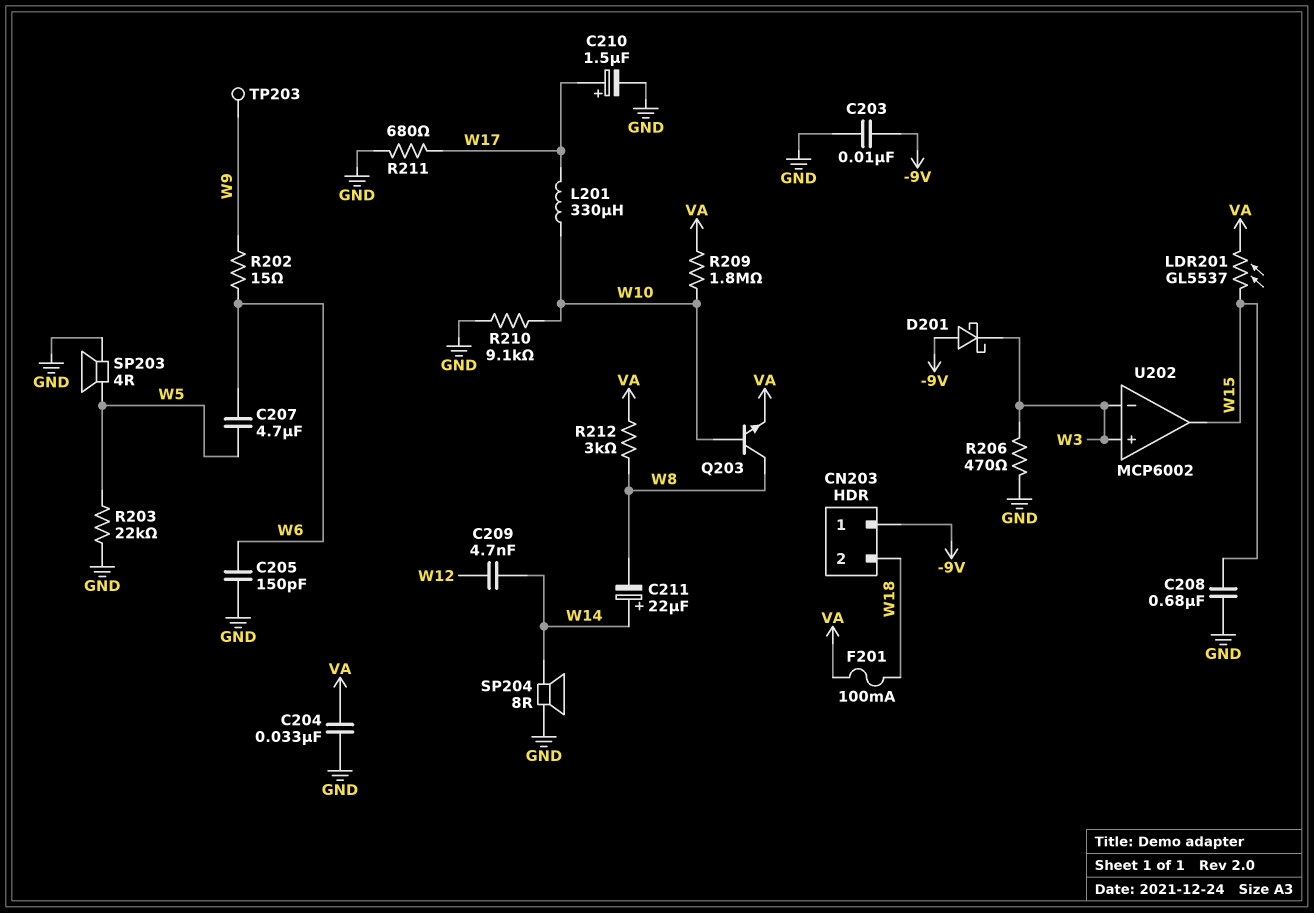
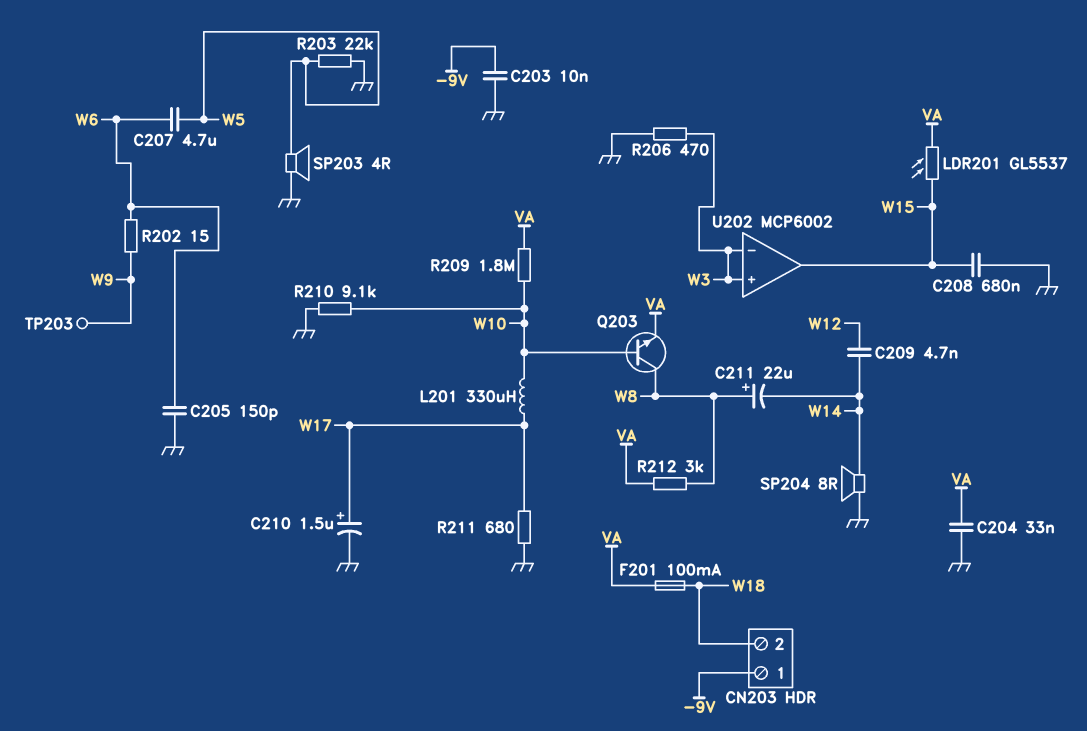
C211: 22uF (plus W14, minus W8) -> 22uF (plus W8, minus W14)
D201: schottky (A -9V, K W3) -> none

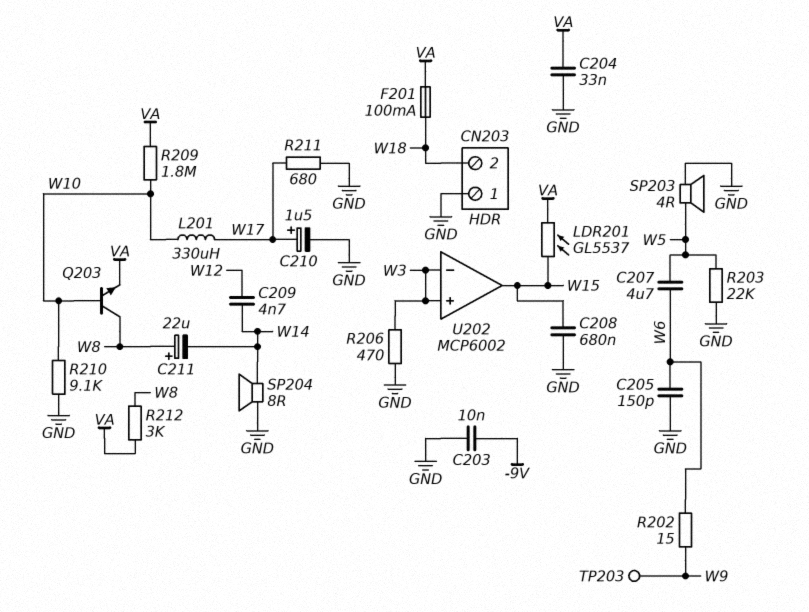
CN203 pin 1: -9V -> GND

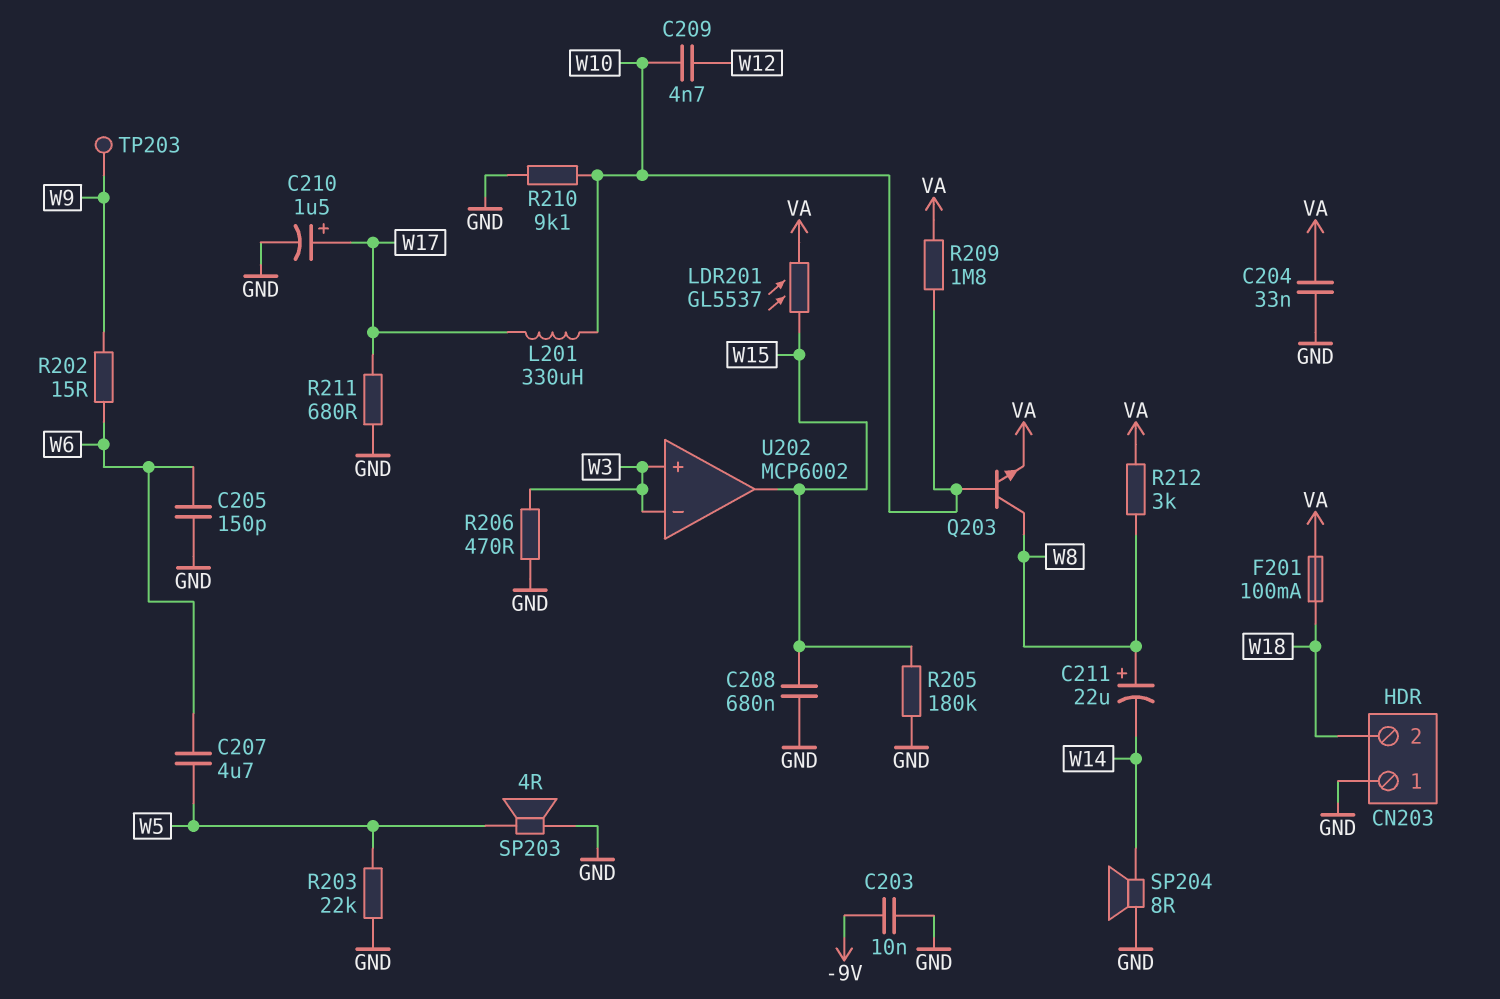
C209: 4.7nF (W12, W14) -> 4.7nF (W10, W12)
R205: none -> 180k (GND, W15)

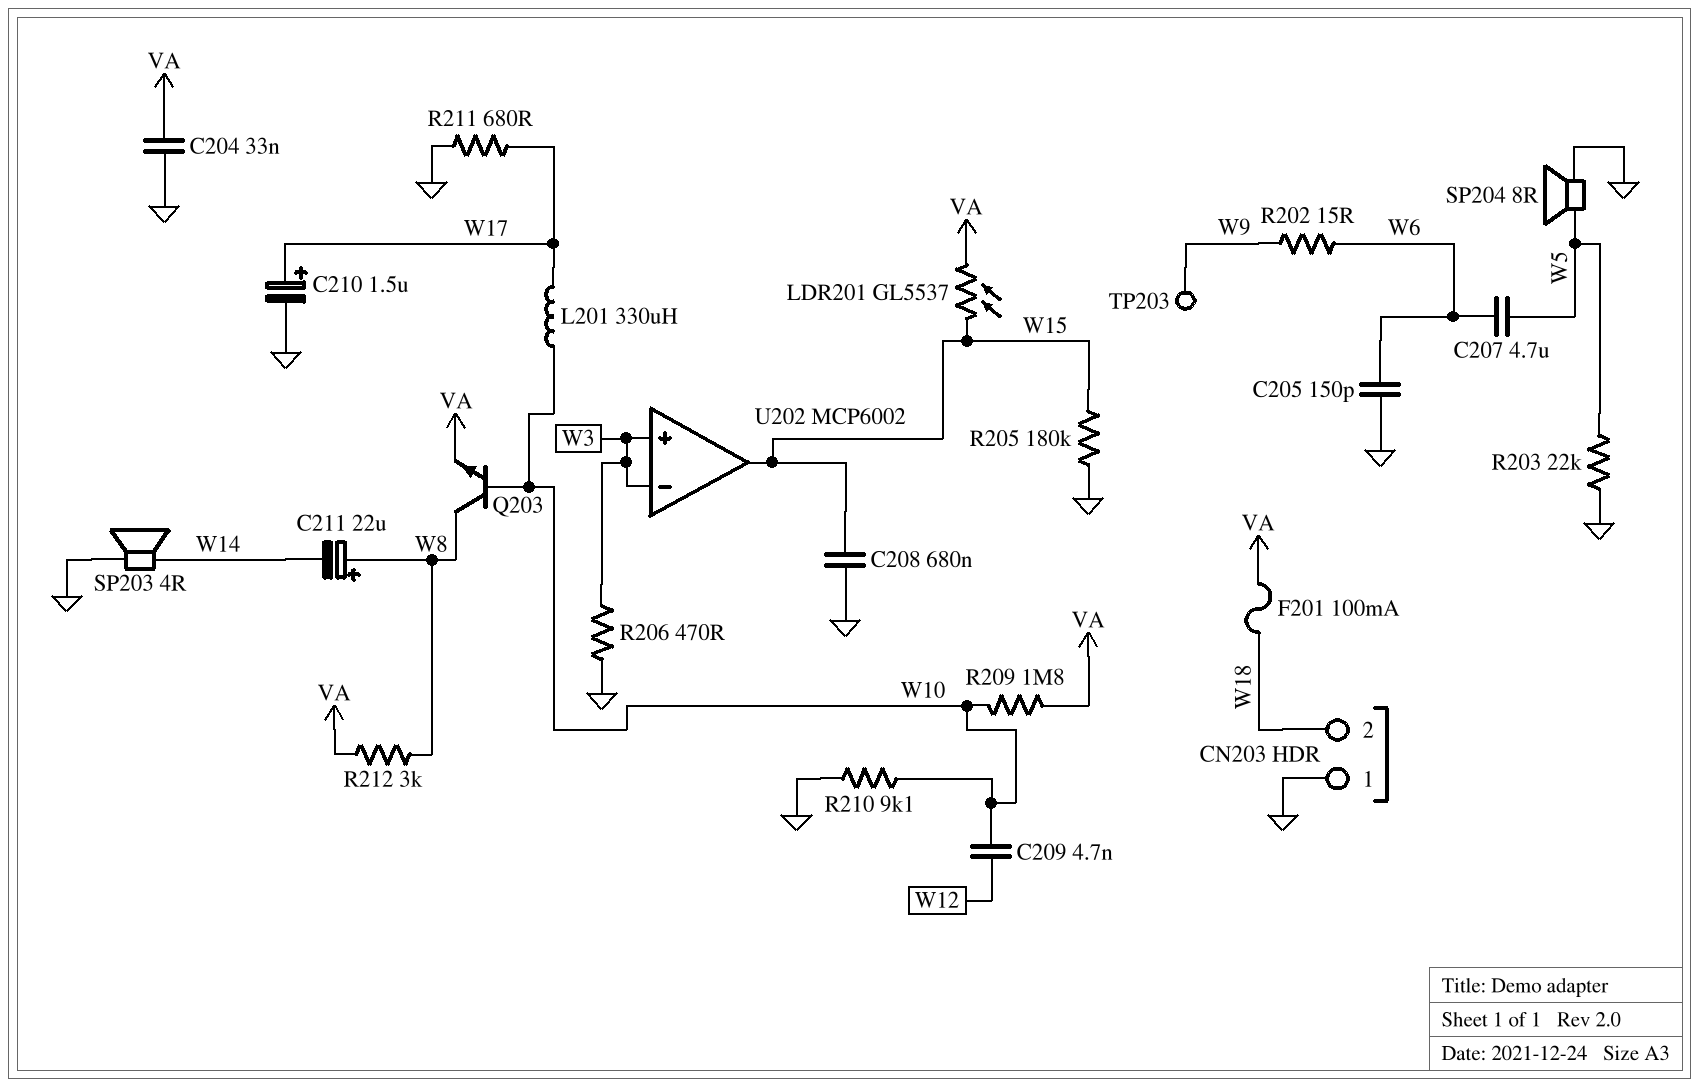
C203: 10nF (-9V, GND) -> none
SP203: speaker 4R (GND, W5) -> speaker 4R (GND, W14)
SP204: speaker 8R (GND, W14) -> speaker 8R (GND, W5)

